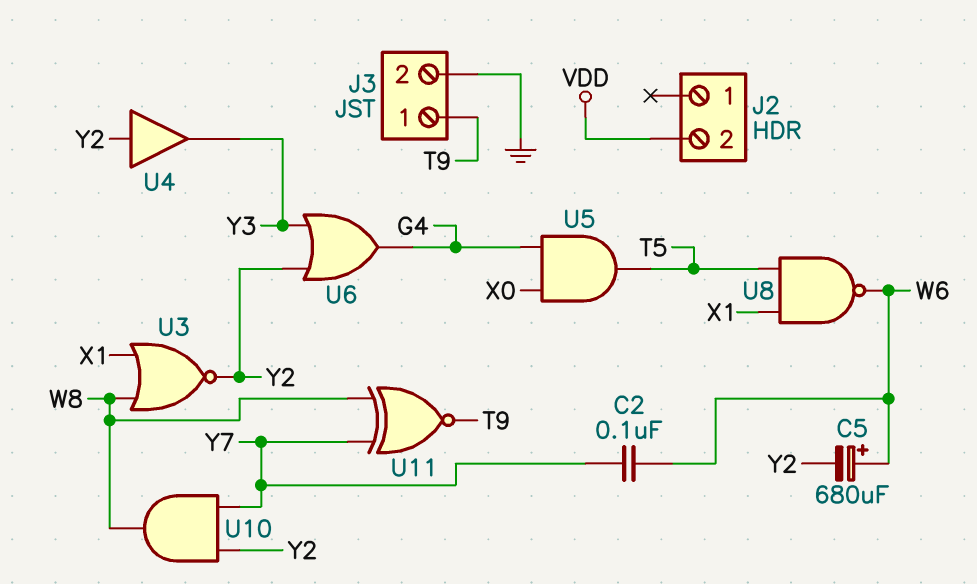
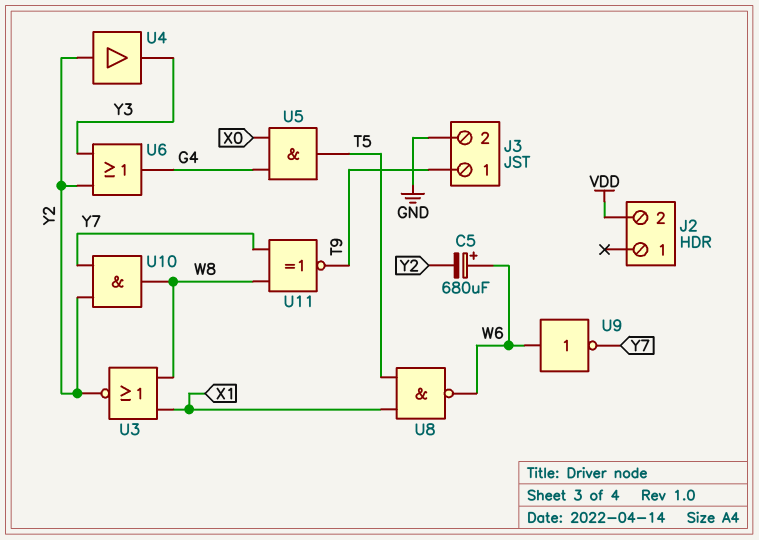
C2: 100nF (W6, Y7) -> none
U9: none -> NOT (in W6, out Y7)

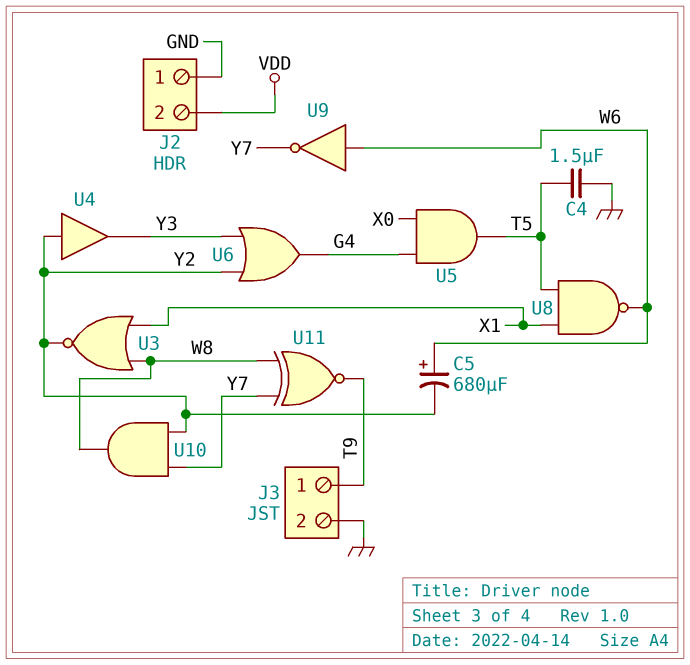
C4: none -> 1.5uF (GND, T5)
J2 pin 1: none -> GND

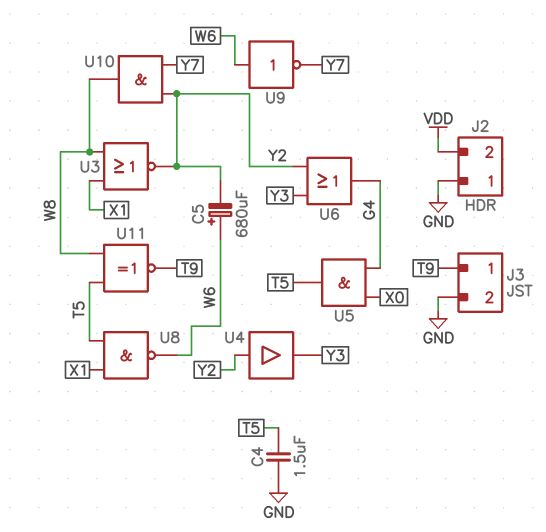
U11: XNOR (in W8, in Y7, out T9) -> XNOR (in T5, in W8, out T9)

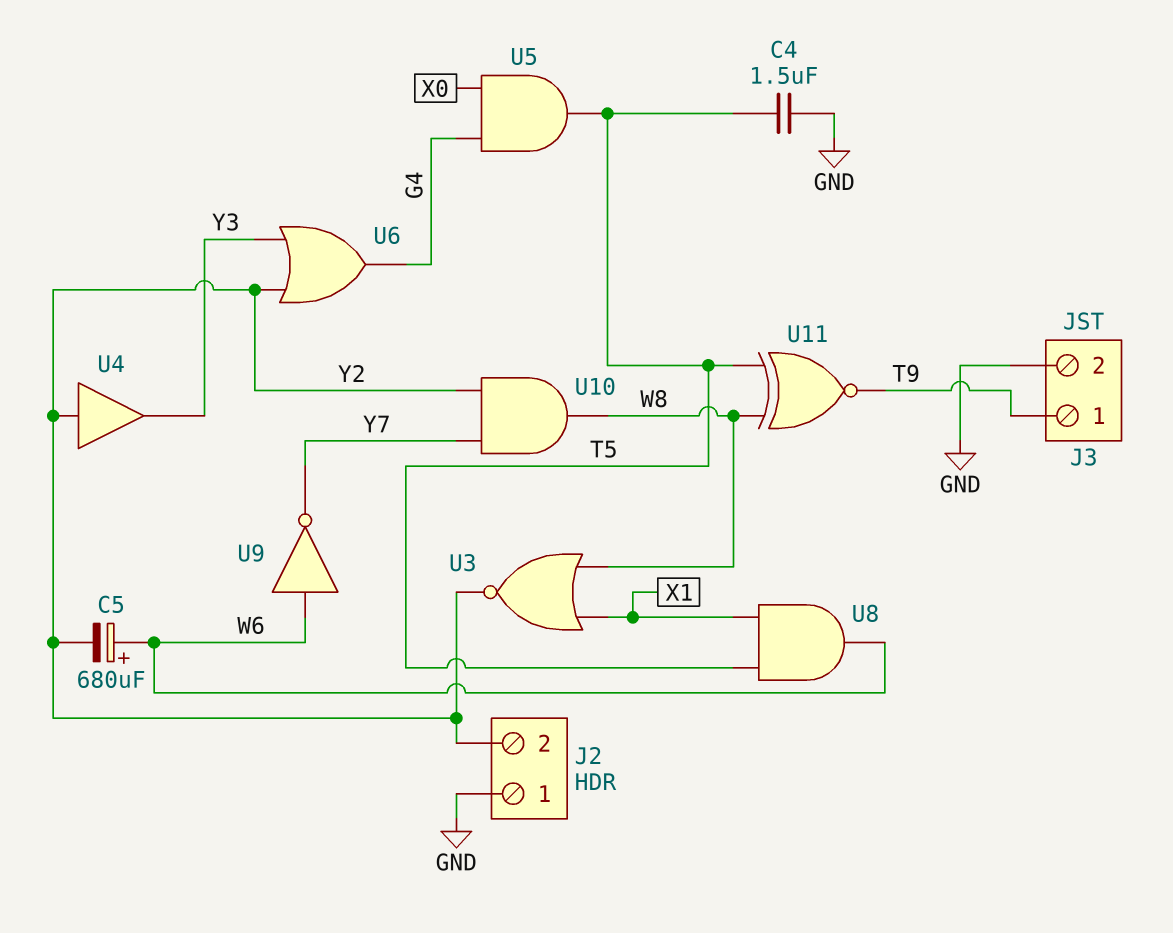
J2 pin 2: VDD -> Y2
U8: NAND (in T5, in X1, out W6) -> AND (in T5, in X1, out W6)

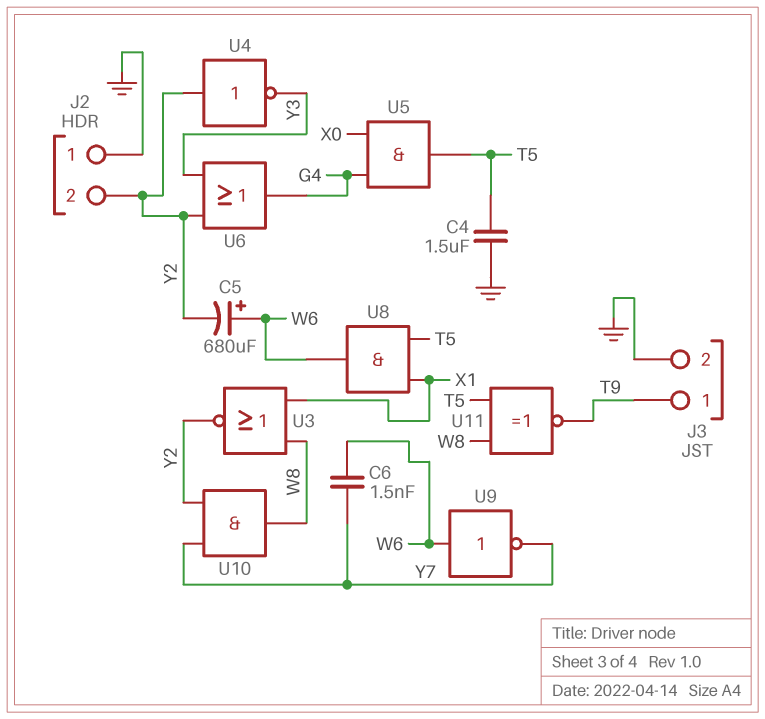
C6: none -> 1.5nF (W6, Y7)
U4: buffer (in Y2, out Y3) -> NOT (in Y2, out Y3)

